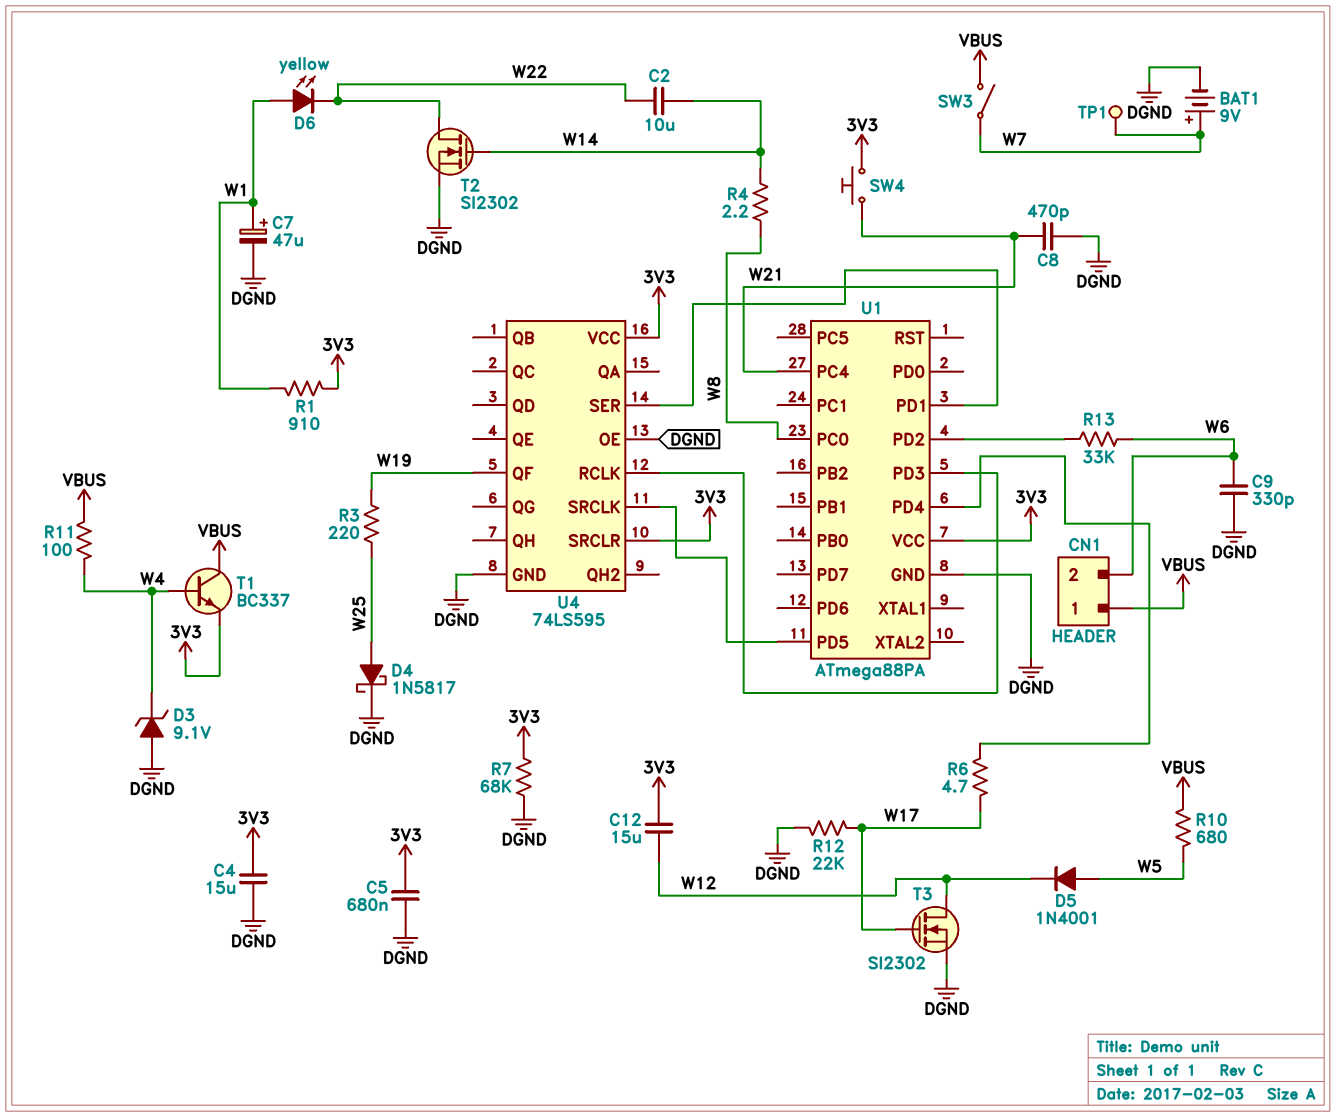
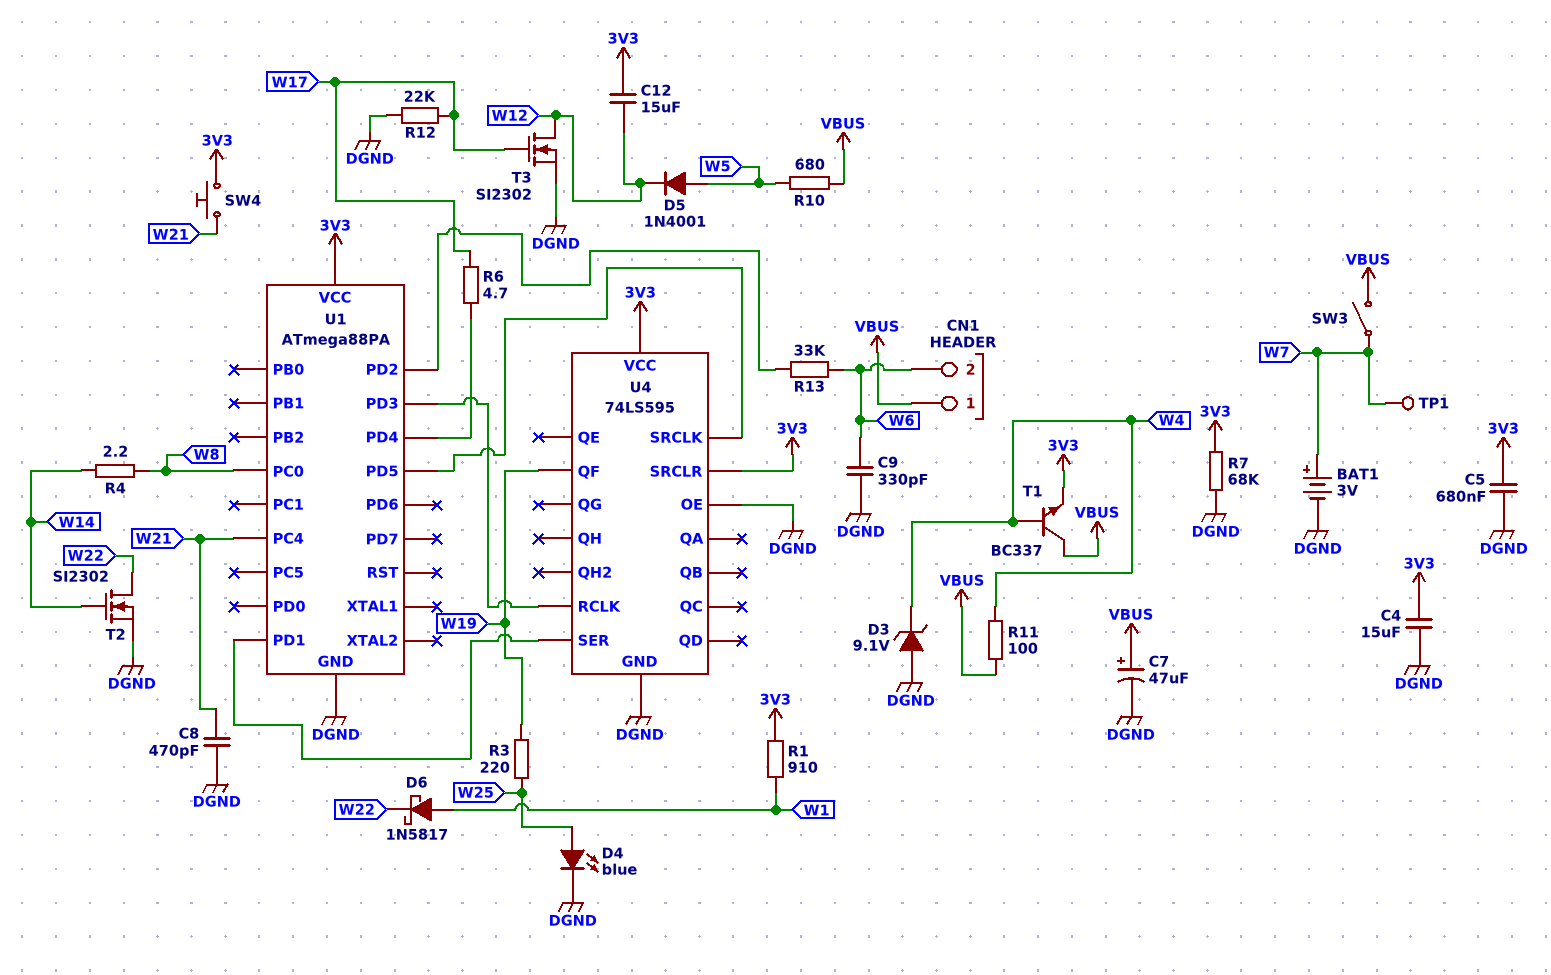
BAT1: 9V (plus W7, minus DGND) -> 3V (plus W7, minus DGND)
C2: 10uF (W14, W22) -> none
C7: 47uF (plus W1, minus DGND) -> 47uF (plus VBUS, minus DGND)
D4: schottky 1N5817 (A W25, K DGND) -> LED blue (A W25, K DGND)
D6: LED yellow (A W1, K W22) -> schottky 1N5817 (A W1, K W22)

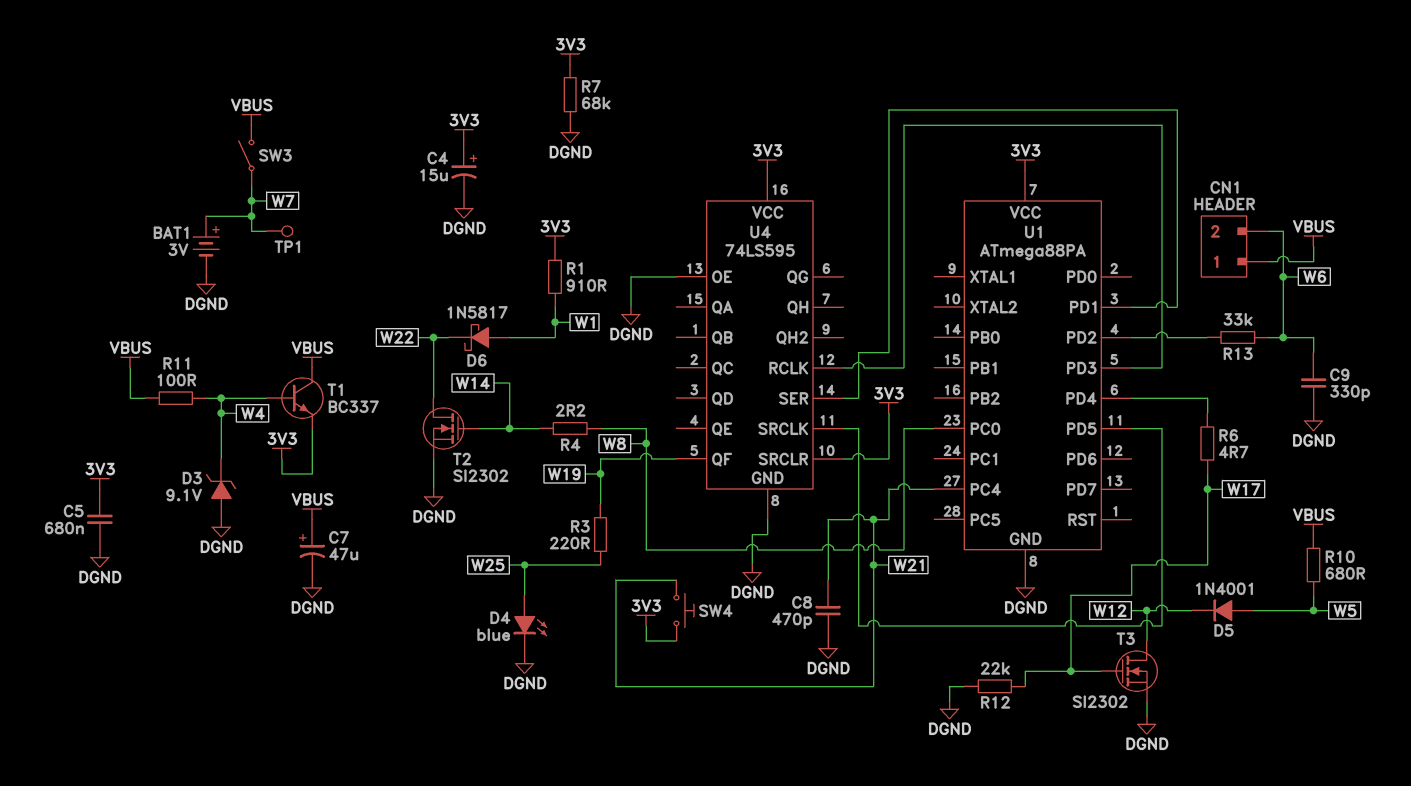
C4: 15uF (3V3, DGND) -> 15uF (plus 3V3, minus DGND)
C12: 15uF (3V3, W12) -> none

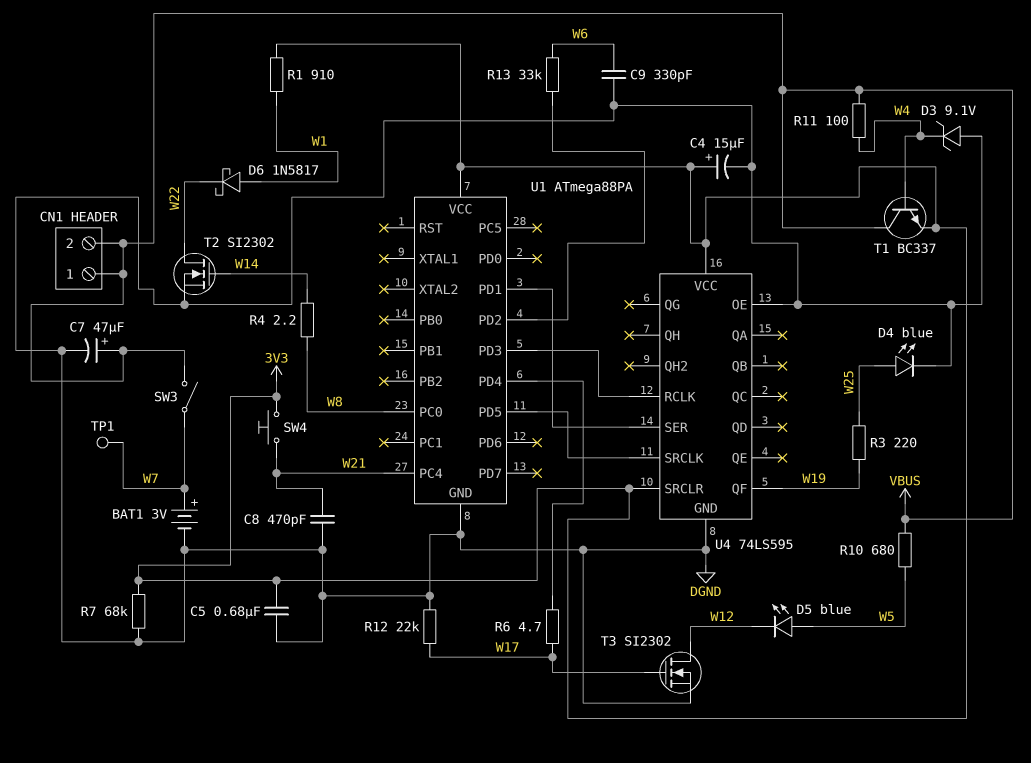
CN1 pin 2: W6 -> VBUS
D5: diode 1N4001 (A W5, K W12) -> LED blue (A W5, K W12)

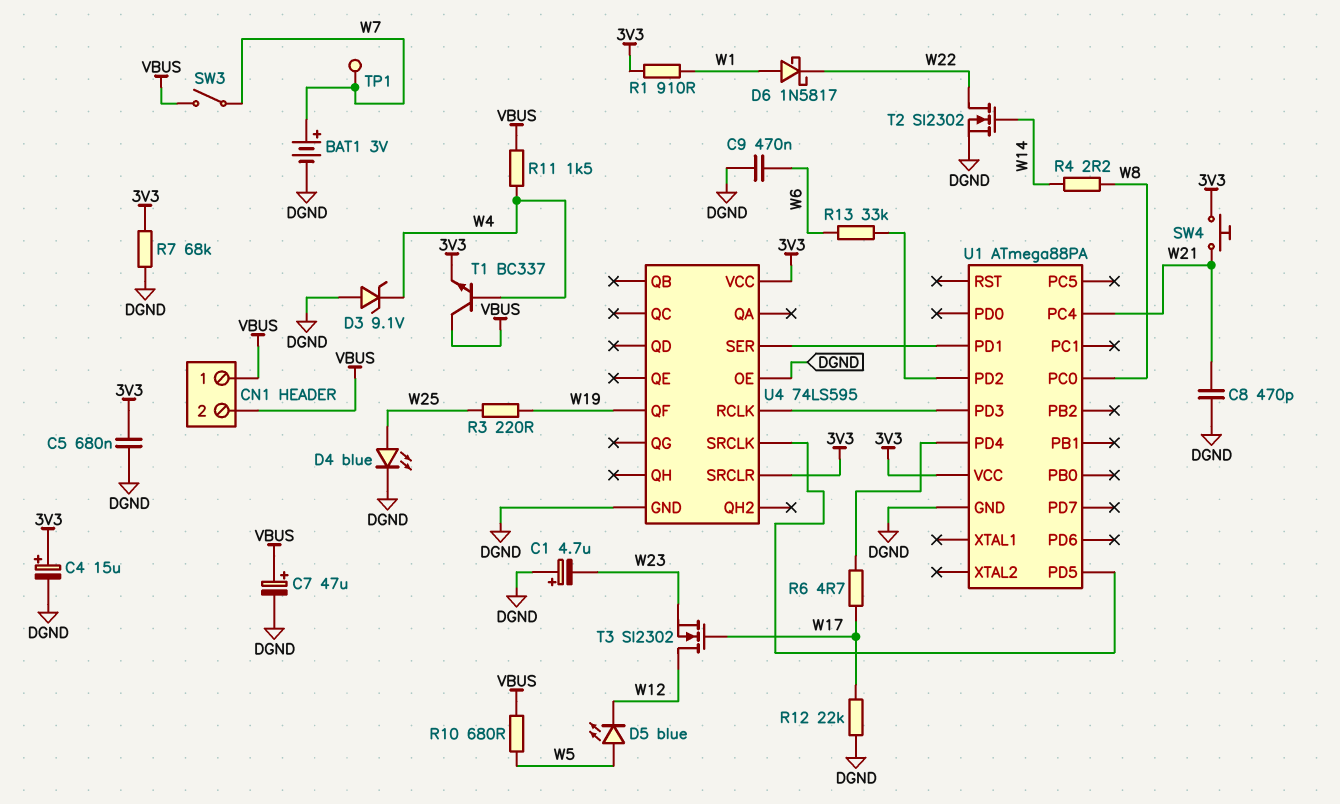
C1: none -> 4.7uF (plus DGND, minus W23)
C9: 330pF (DGND, W6) -> 470nF (DGND, W6)
R11: 100 (VBUS, W4) -> 1.5k (VBUS, W4)
T3: NMOS SI2302 (G W17, D W12, S DGND) -> NMOS SI2302 (G W17, D W12, S W23)

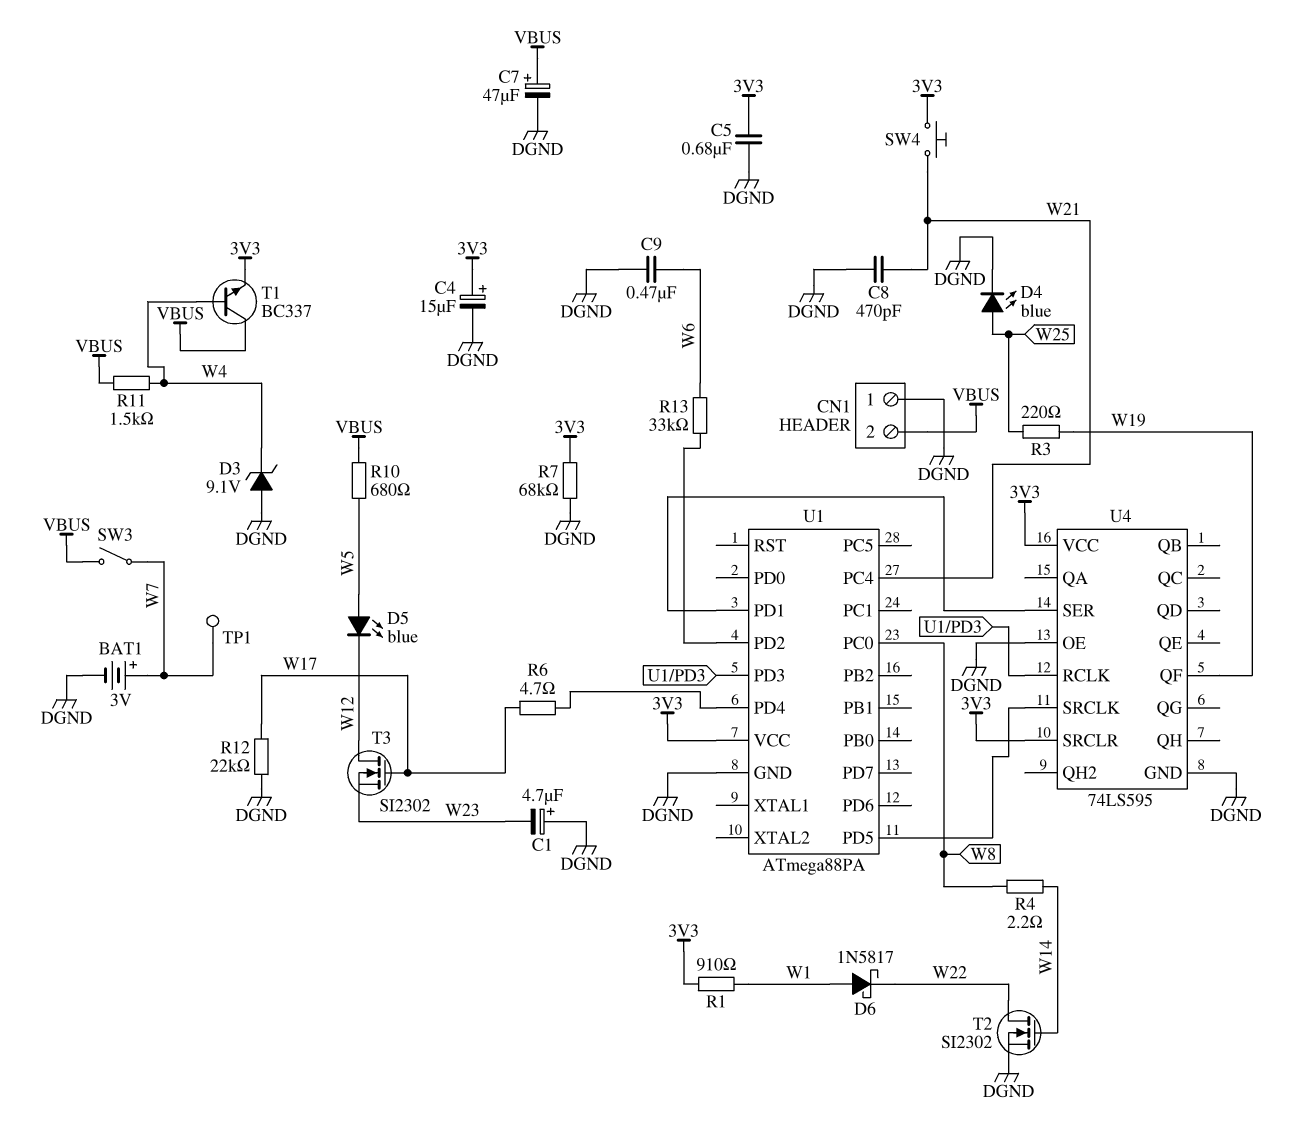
CN1 pin 1: VBUS -> DGND

